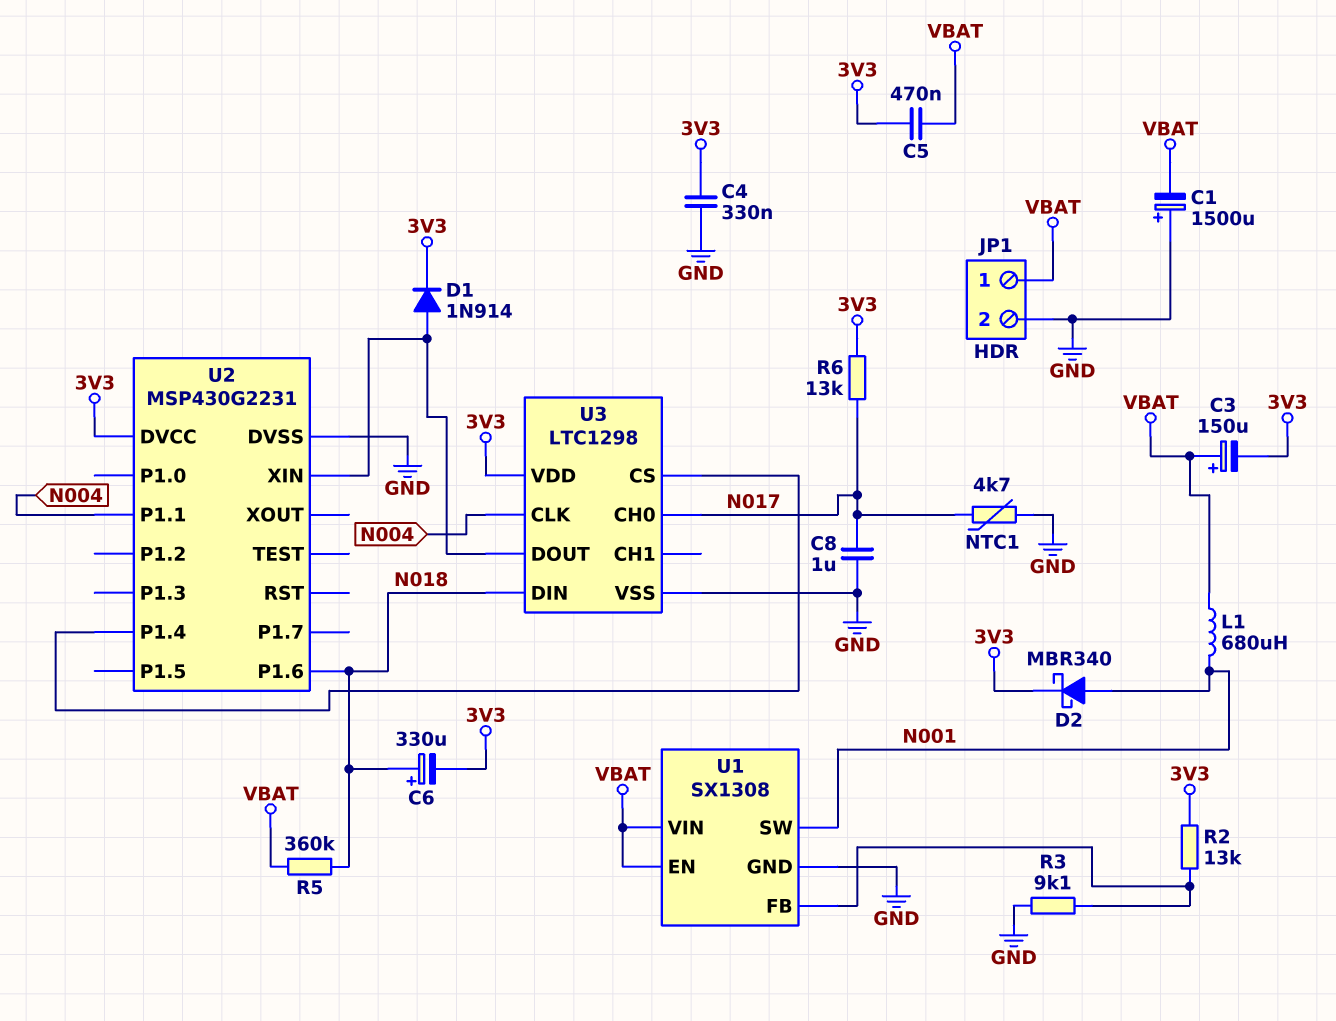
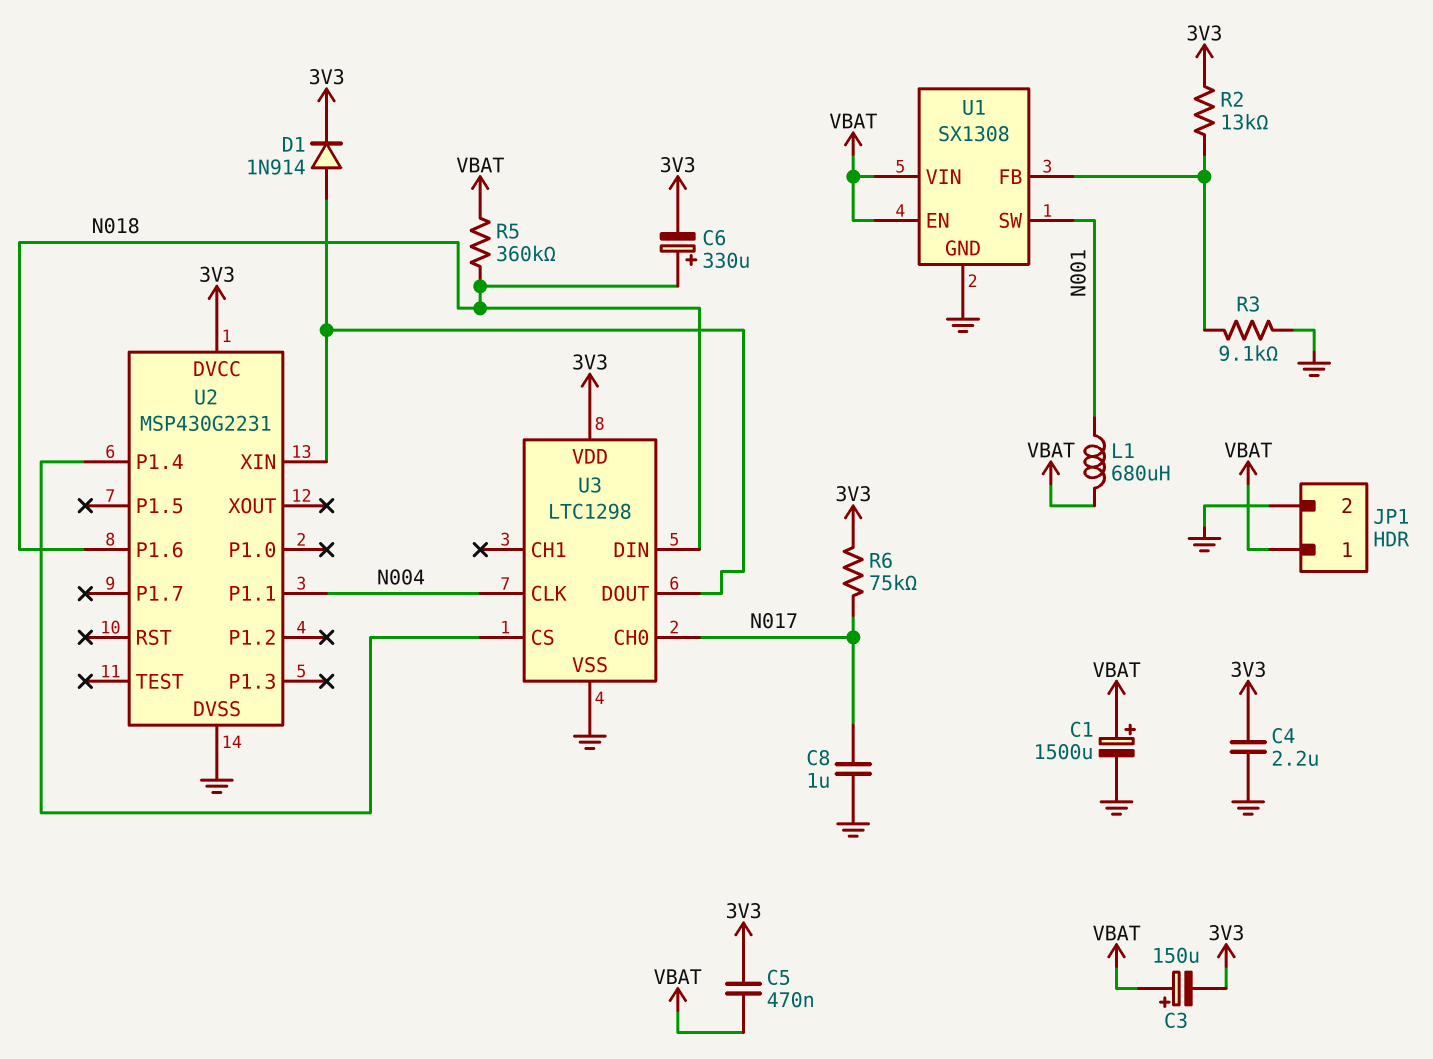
C1: 1500uF (plus GND, minus VBAT) -> 1500uF (plus VBAT, minus GND)
C4: 330nF (3V3, GND) -> 2.2uF (3V3, GND)
D2: schottky MBR340 (A N001, K 3V3) -> none
NTC1: 4.7k (GND, N017) -> none
R6: 13k (3V3, N017) -> 75k (3V3, N017)

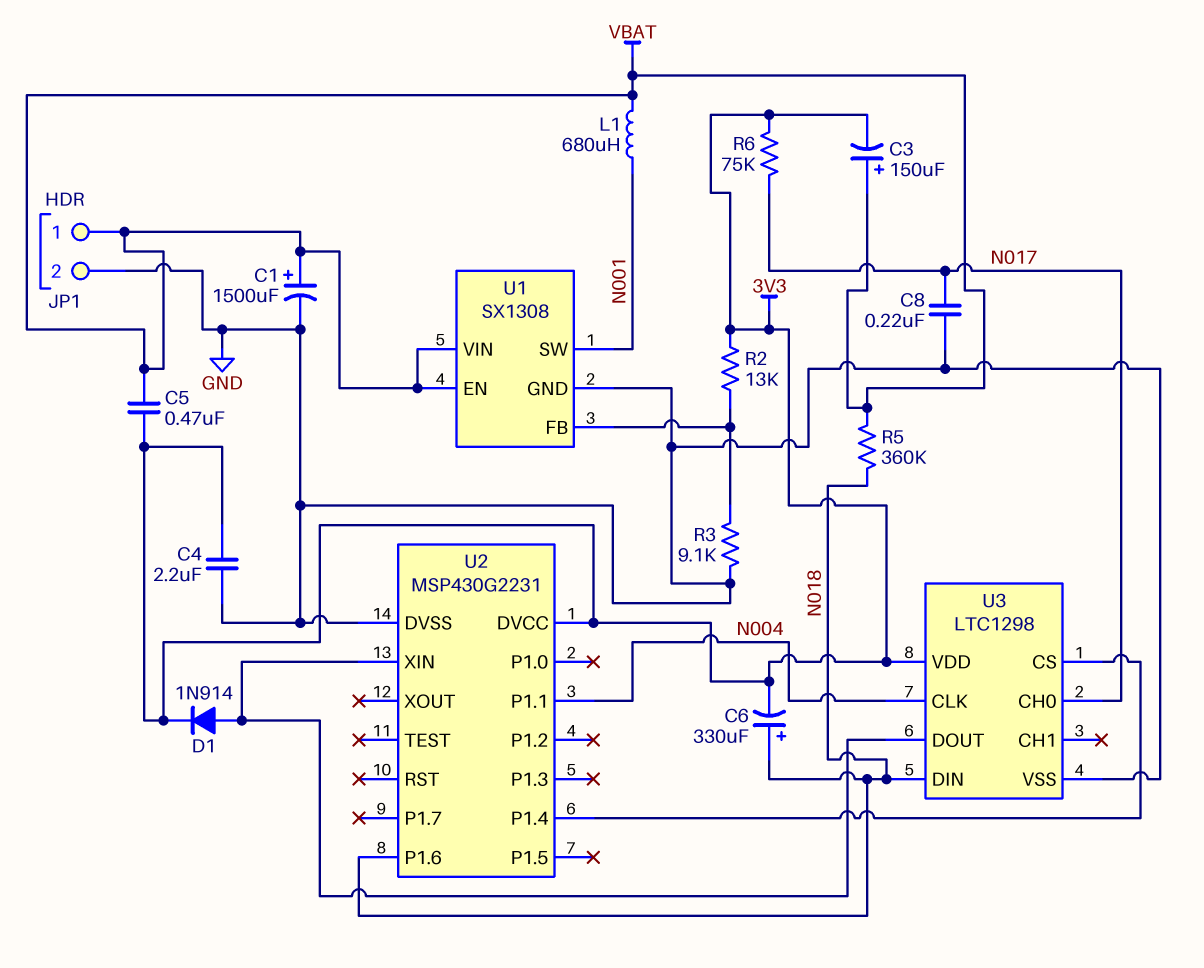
C8: 1uF (GND, N017) -> 220nF (GND, N017)

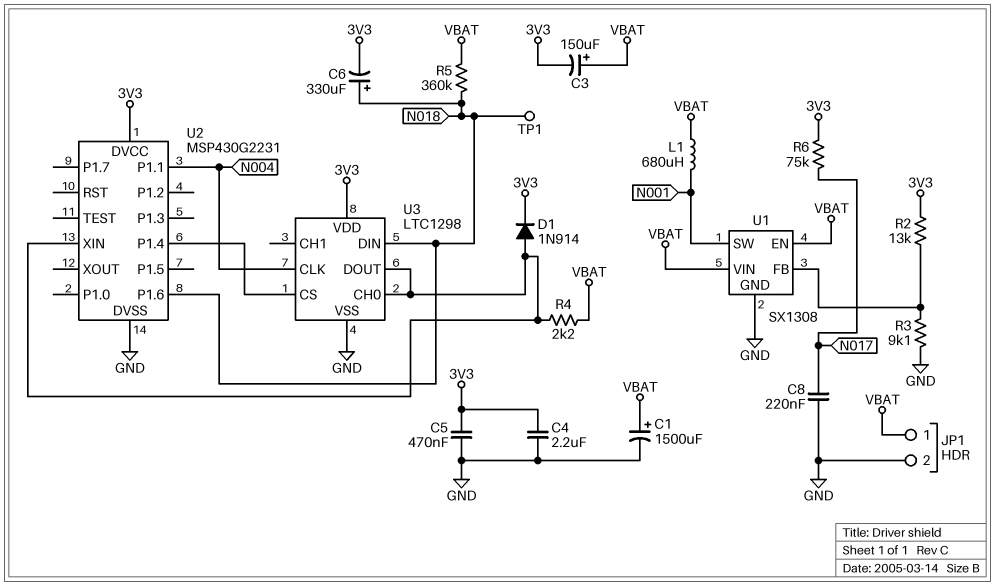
C5: 470nF (3V3, VBAT) -> 470nF (3V3, GND)
R4: none -> 2.2k (U2/XIN, VBAT)
TP1: none -> test point (N018)
U3 pin CH0: N017 -> U2/XIN

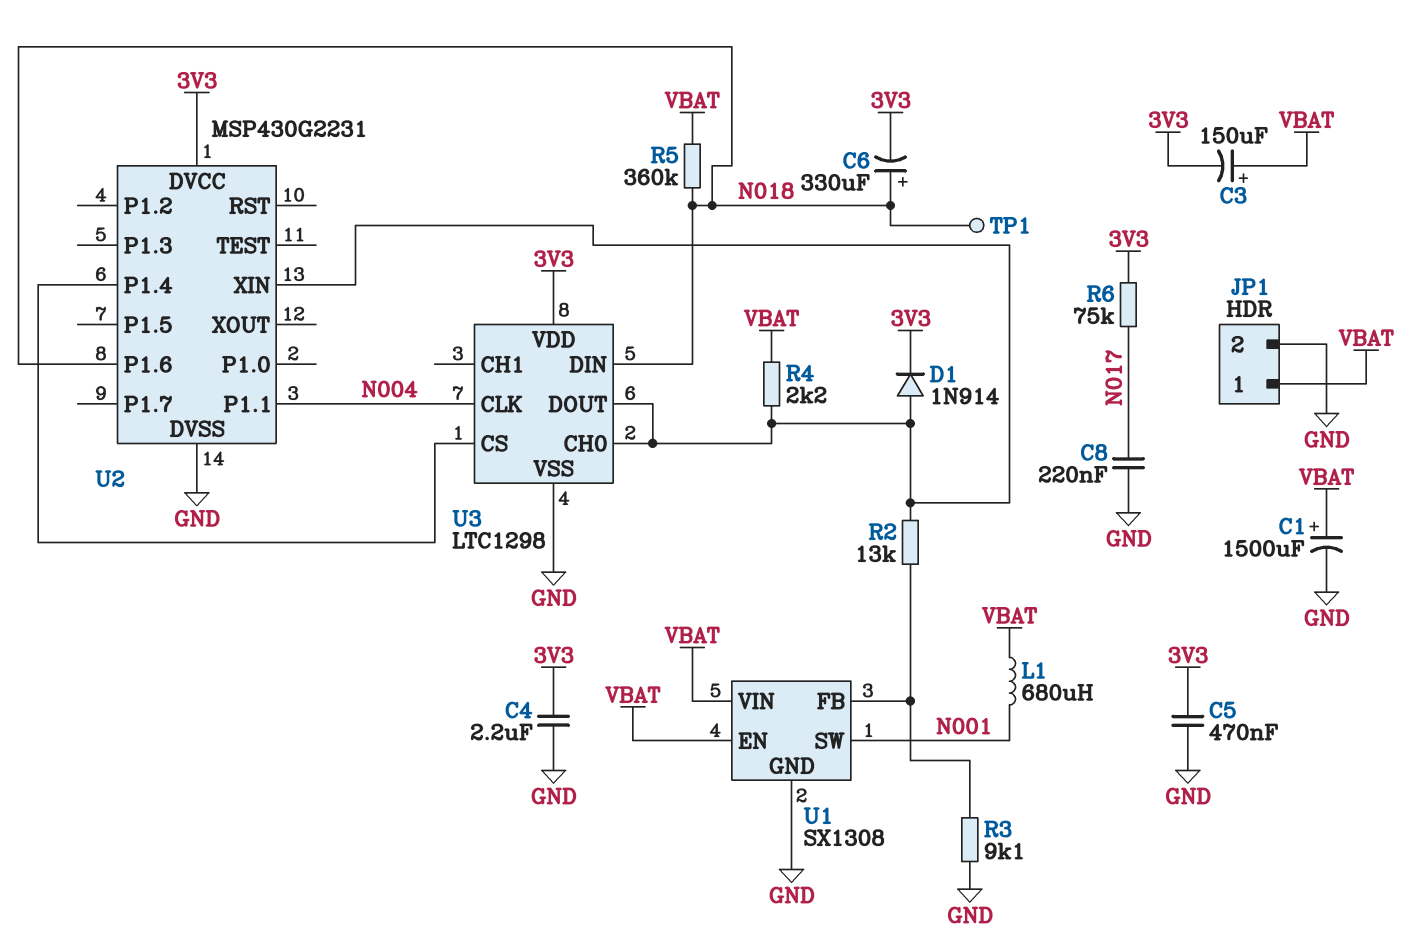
R2: 13k (3V3, U1/FB) -> 13k (U1/FB, U2/XIN)

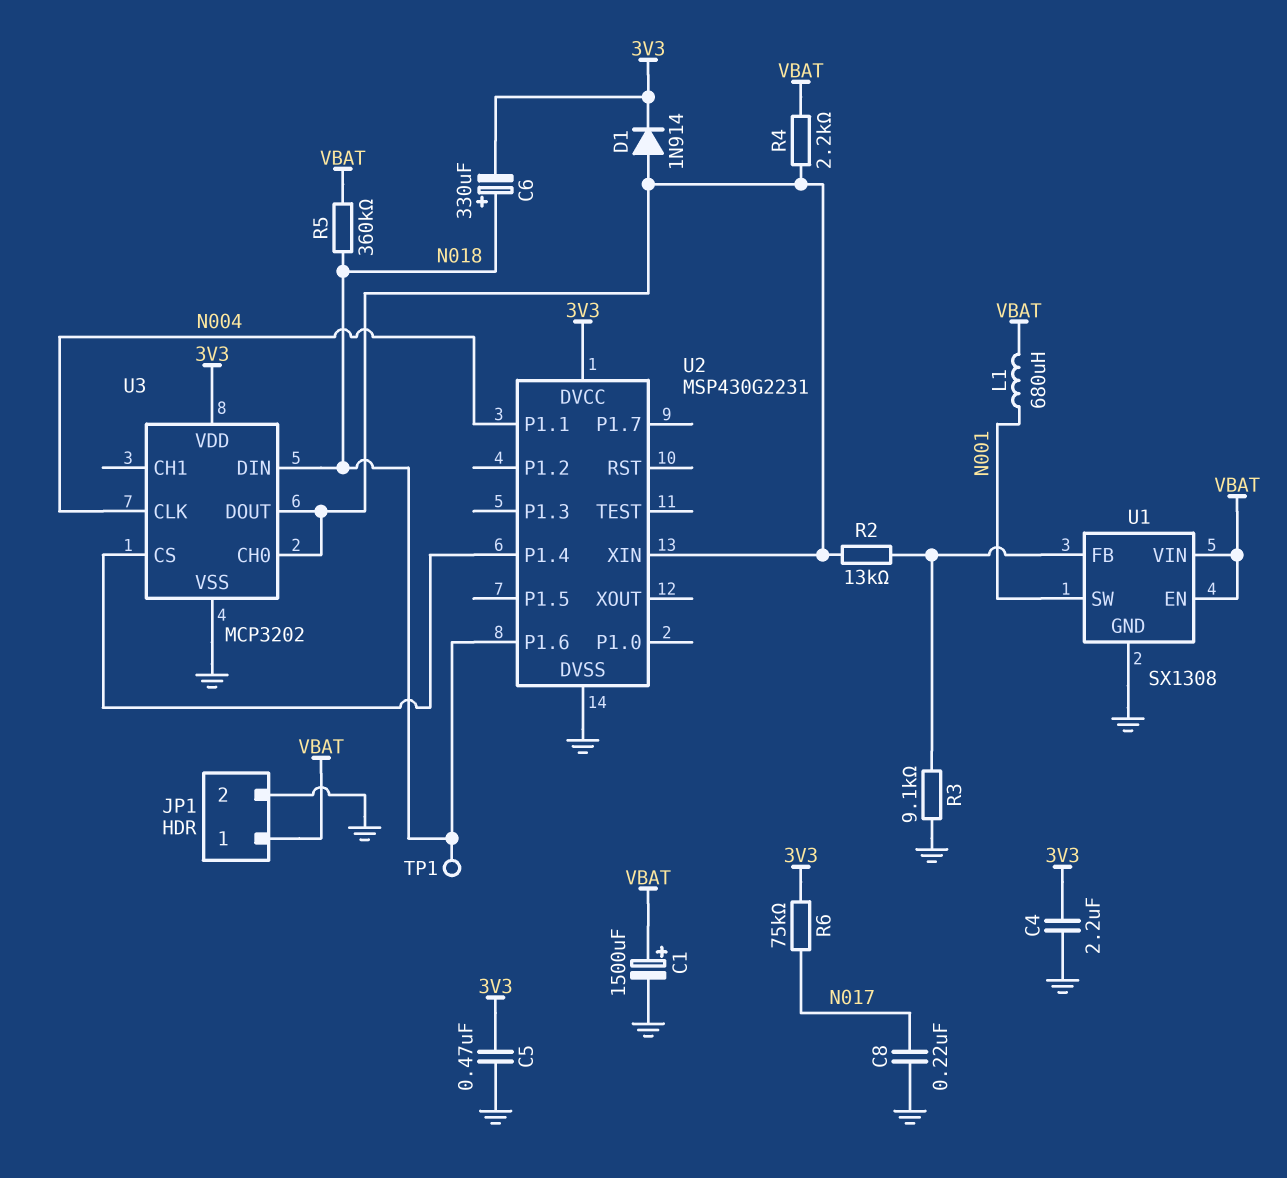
C3: 150uF (plus VBAT, minus 3V3) -> none
U3: LTC1298 -> MCP3202

